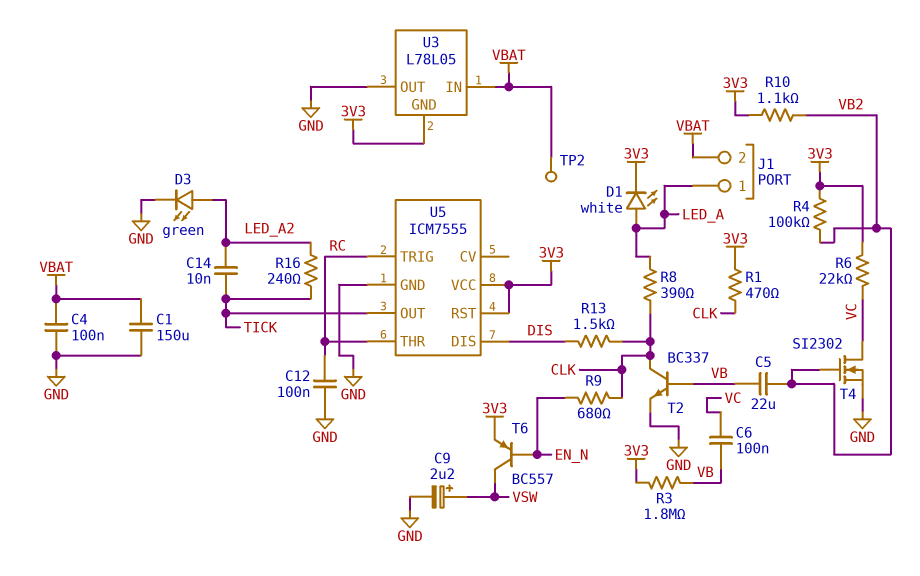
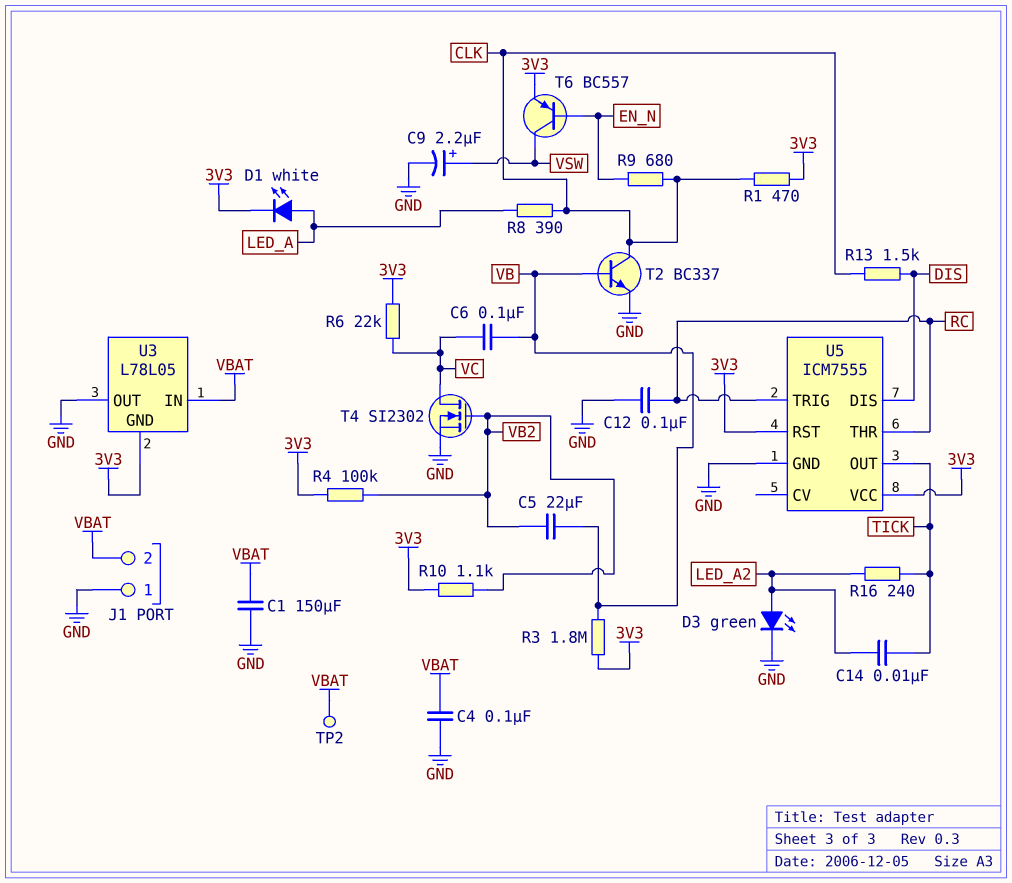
J1 pin 1: LED_A -> GND

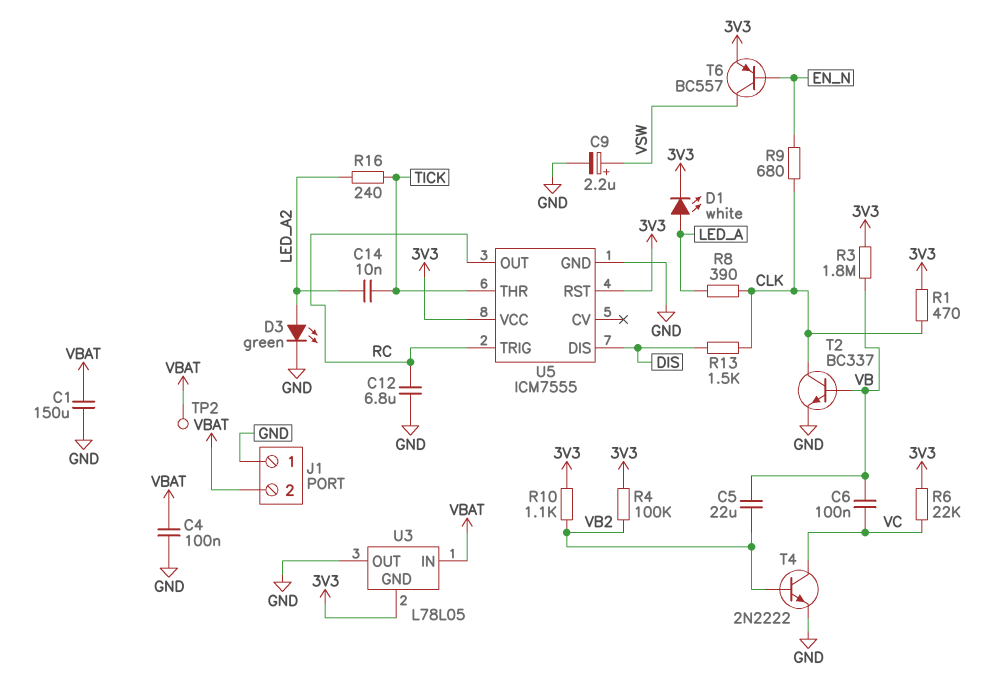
C12: 100nF (GND, RC) -> 6.8uF (GND, RC)
T4: NMOS SI2302 (G VB2, D VC, S GND) -> NPN 2N2222 (B VB2, C VC, E GND)
U5 pin OUT: TICK -> RC
U5 pin THR: RC -> TICK

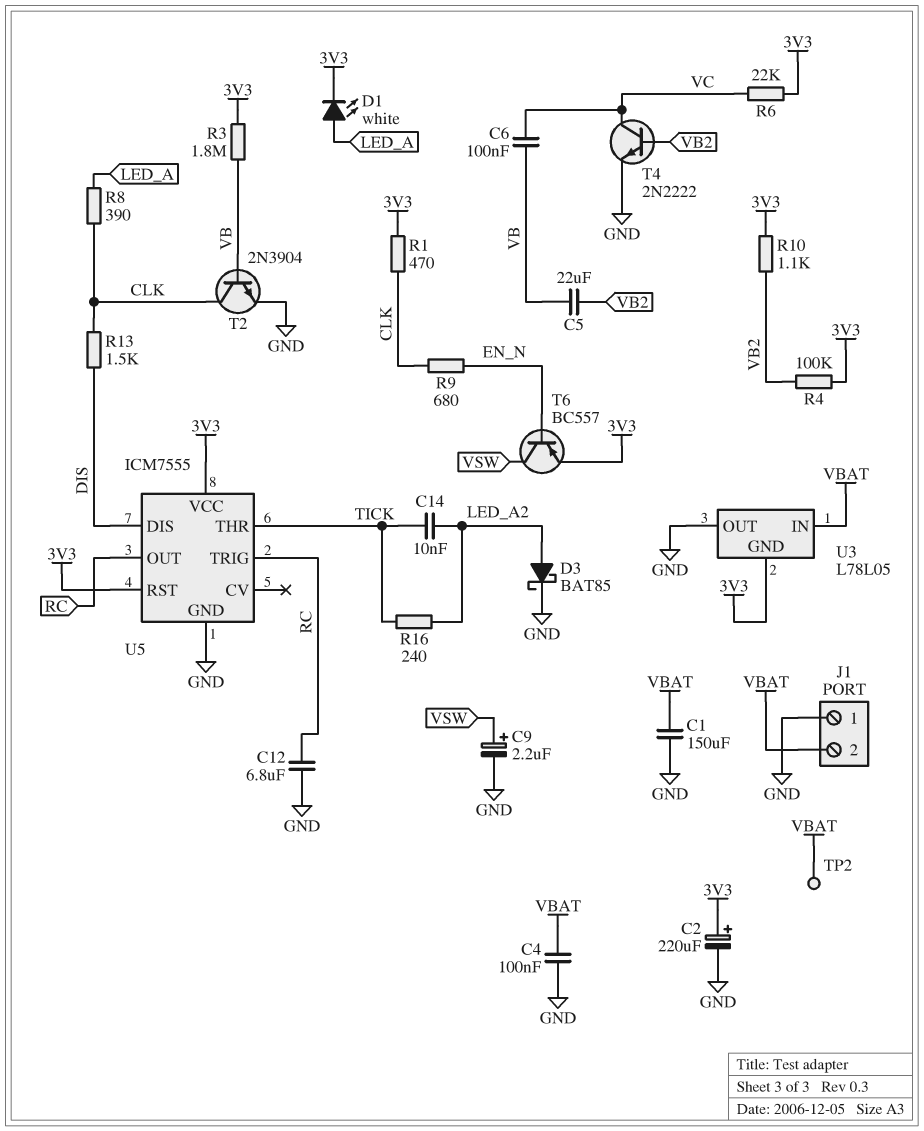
C2: none -> 220uF (plus 3V3, minus GND)
D3: LED green (A LED_A2, K GND) -> schottky BAT85 (A LED_A2, K GND)
T2: NPN BC337 (B VB, C CLK, E GND) -> NPN 2N3904 (B VB, C CLK, E GND)

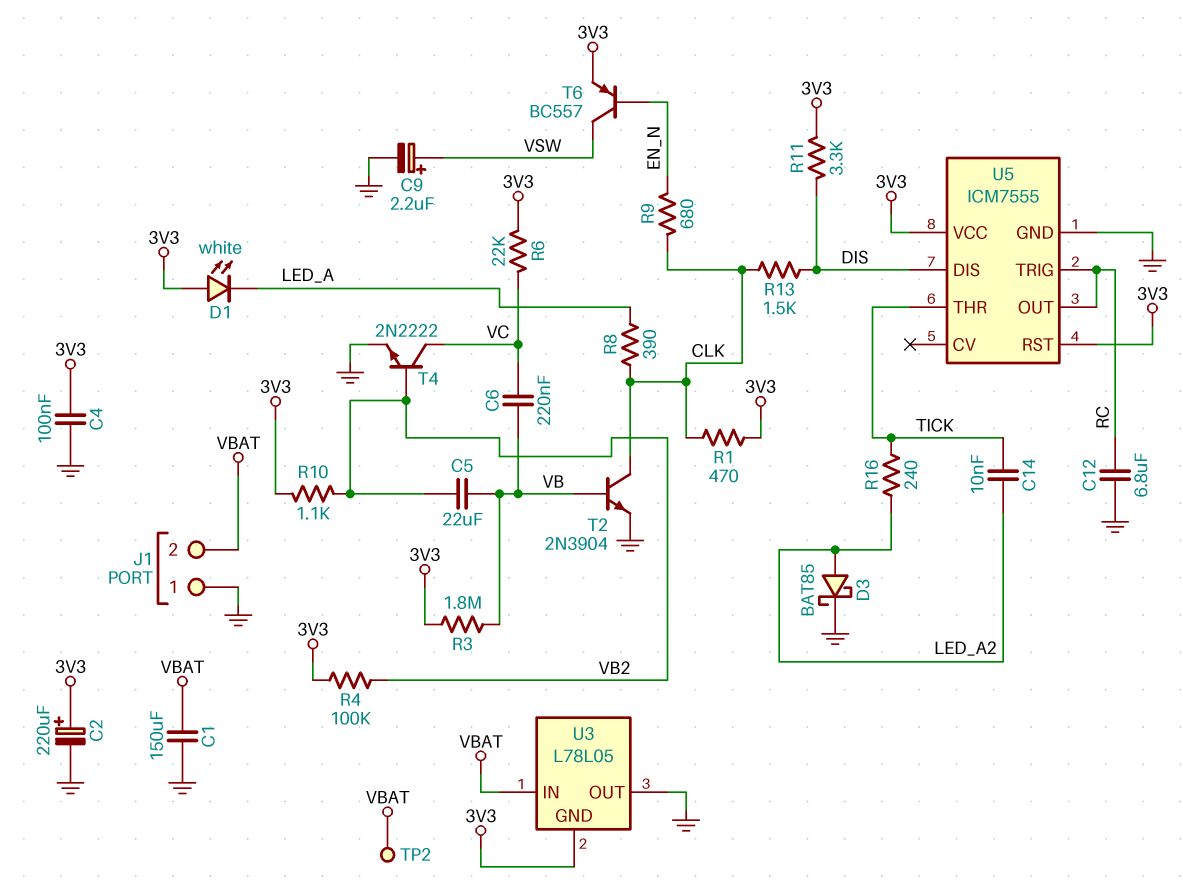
C4: 100nF (GND, VBAT) -> 100nF (3V3, GND)
C6: 100nF (VB, VC) -> 220nF (VB, VC)
D1: LED white (A LED_A, K 3V3) -> LED white (A 3V3, K LED_A)
R11: none -> 3.3k (3V3, DIS)

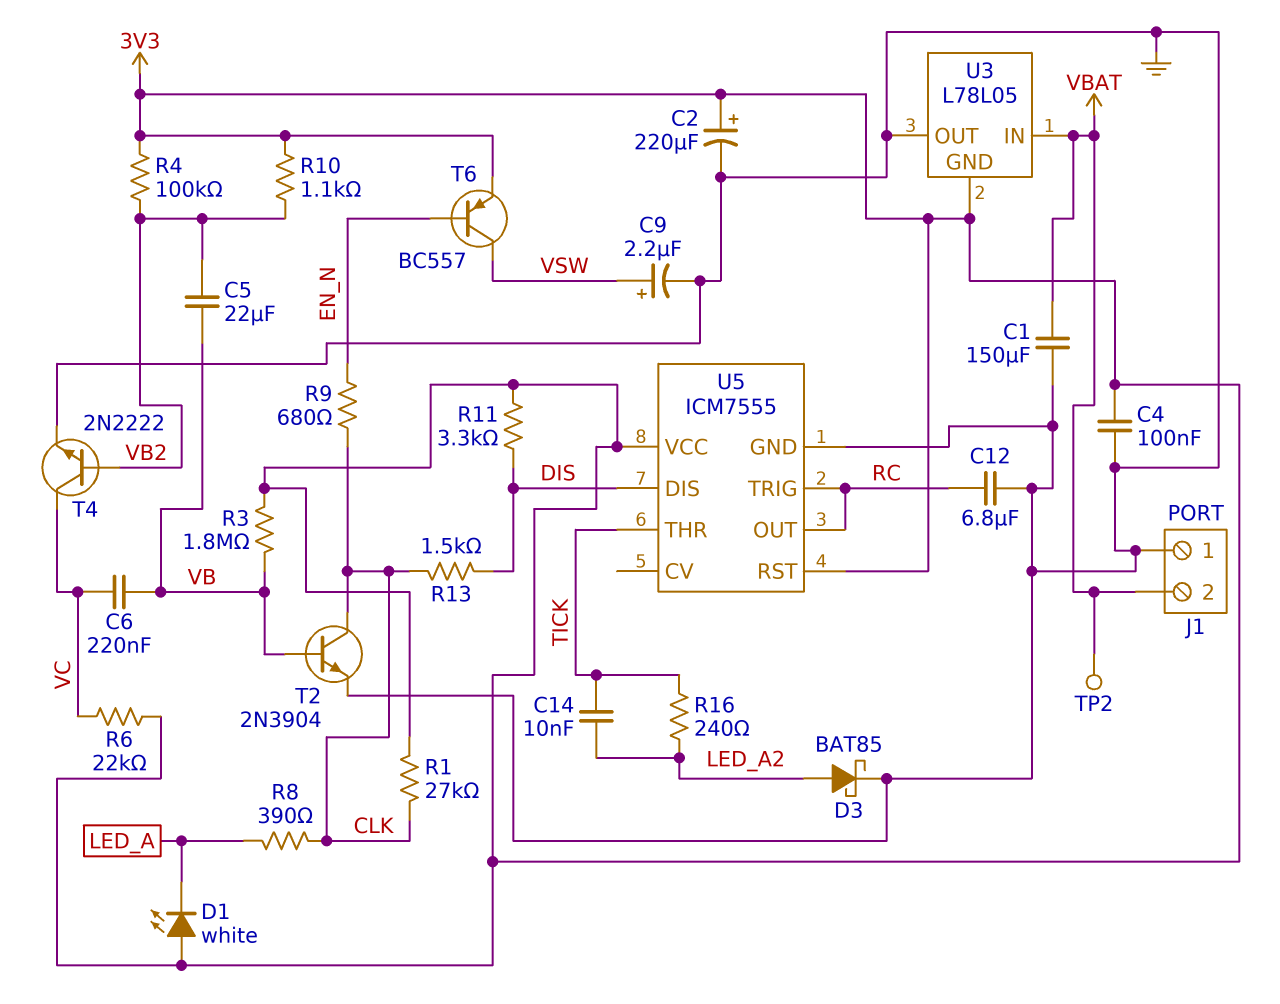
R1: 470 (3V3, CLK) -> 27k (3V3, CLK)

